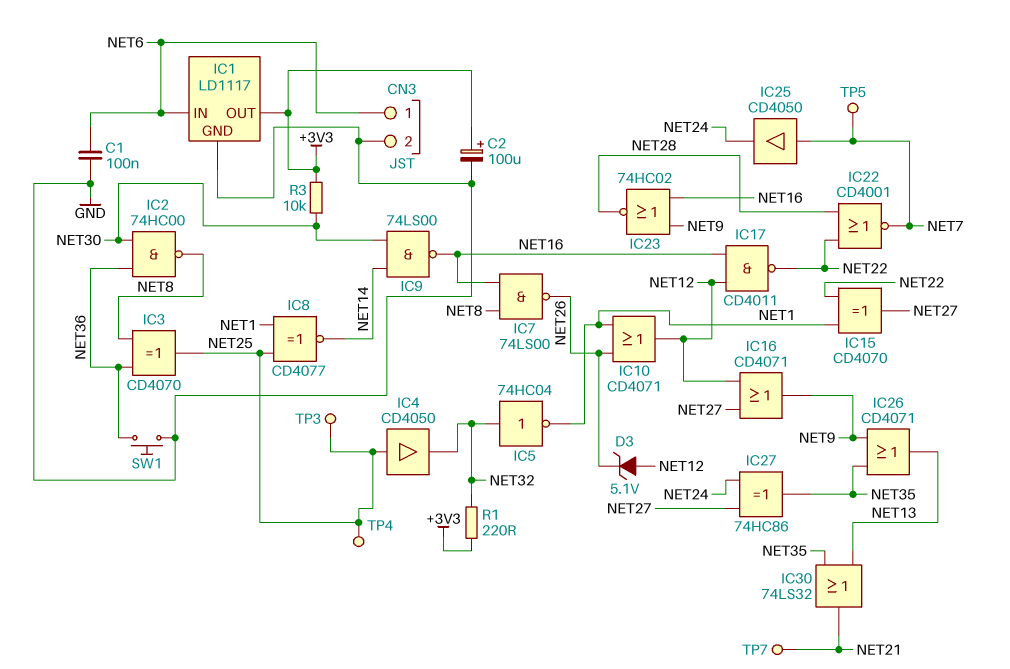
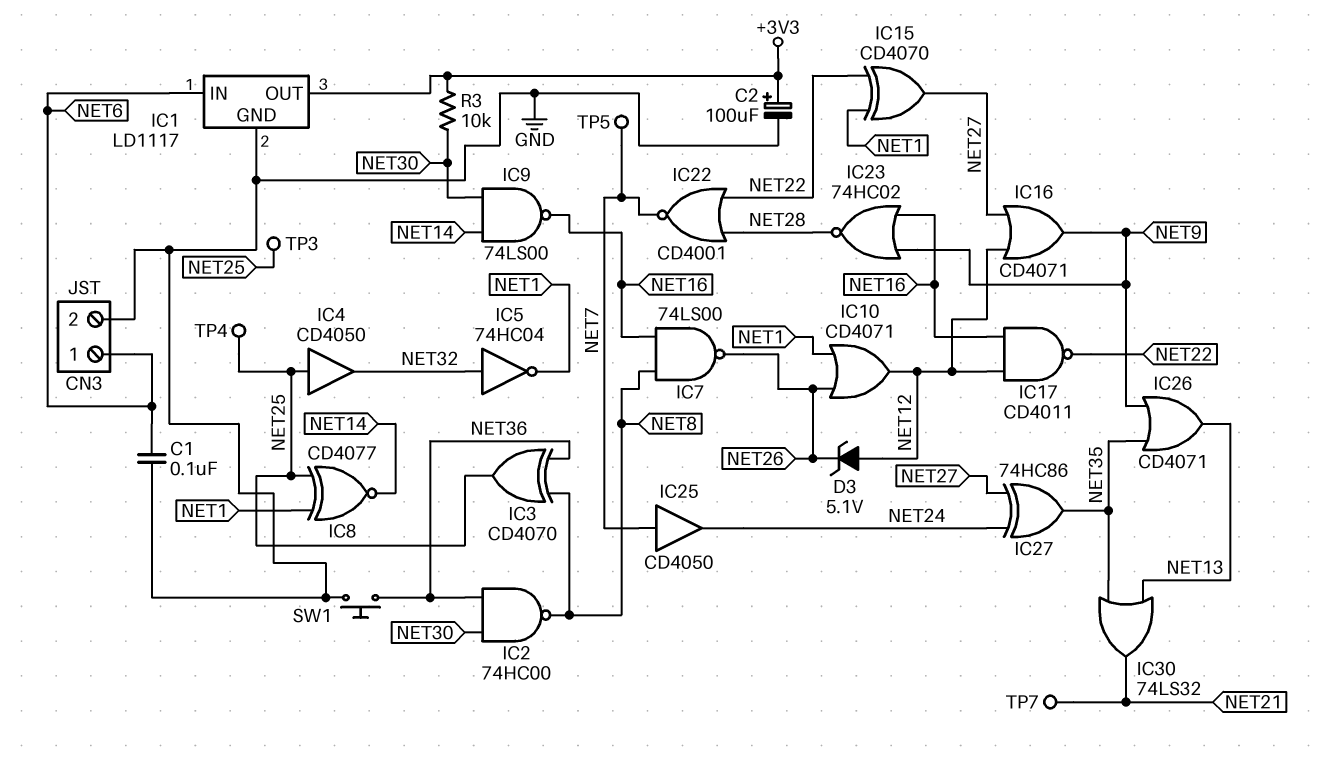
R1: 220 (+3V3, NET32) -> none

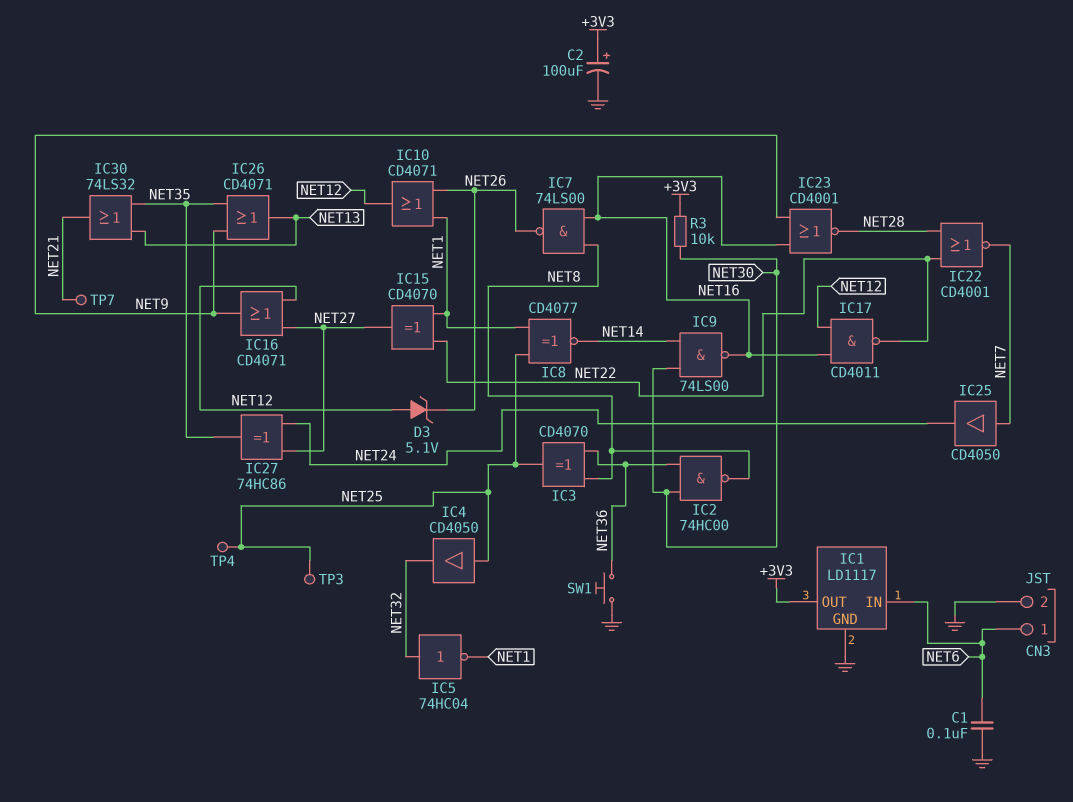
IC23: NOR 74HC02 (in NET9, in NET16, out NET28) -> NOR CD4001 (in NET9, in NET16, out NET28)
TP5: test point (NET7) -> none

